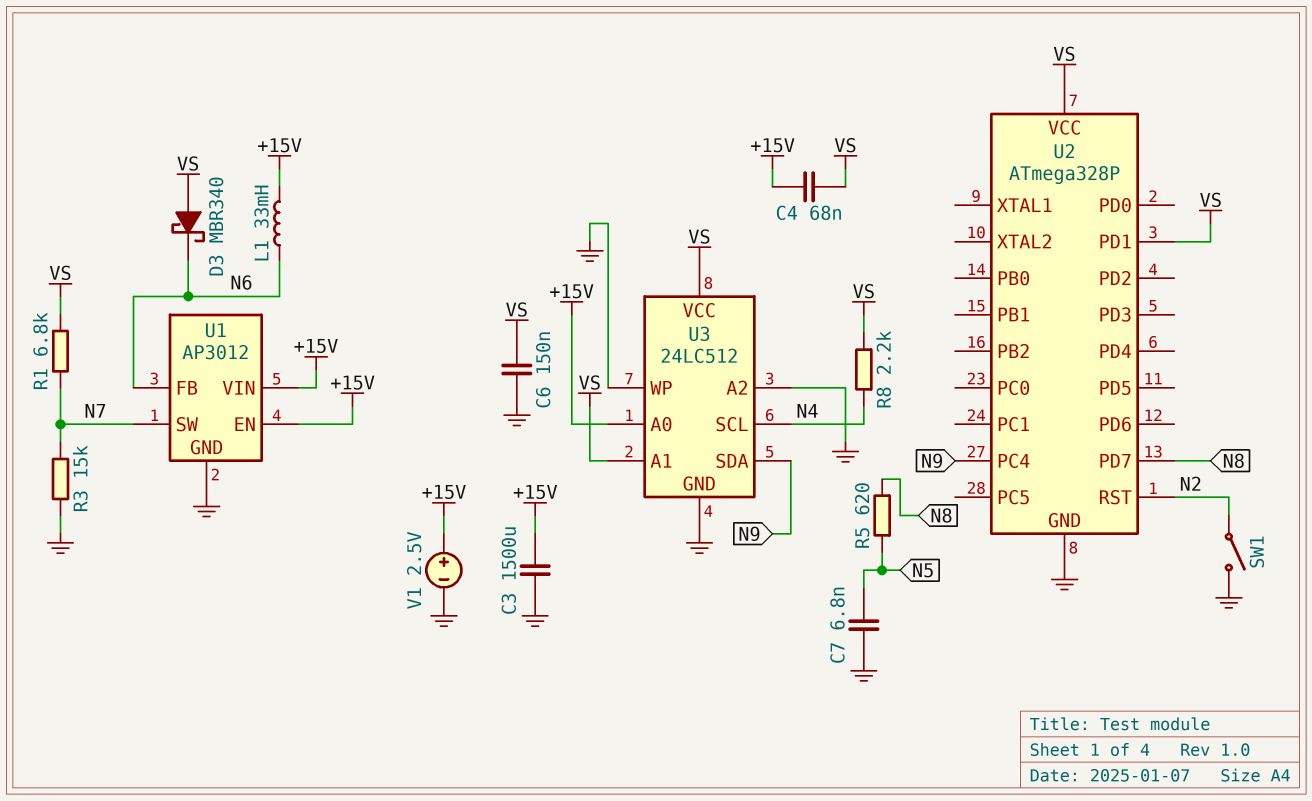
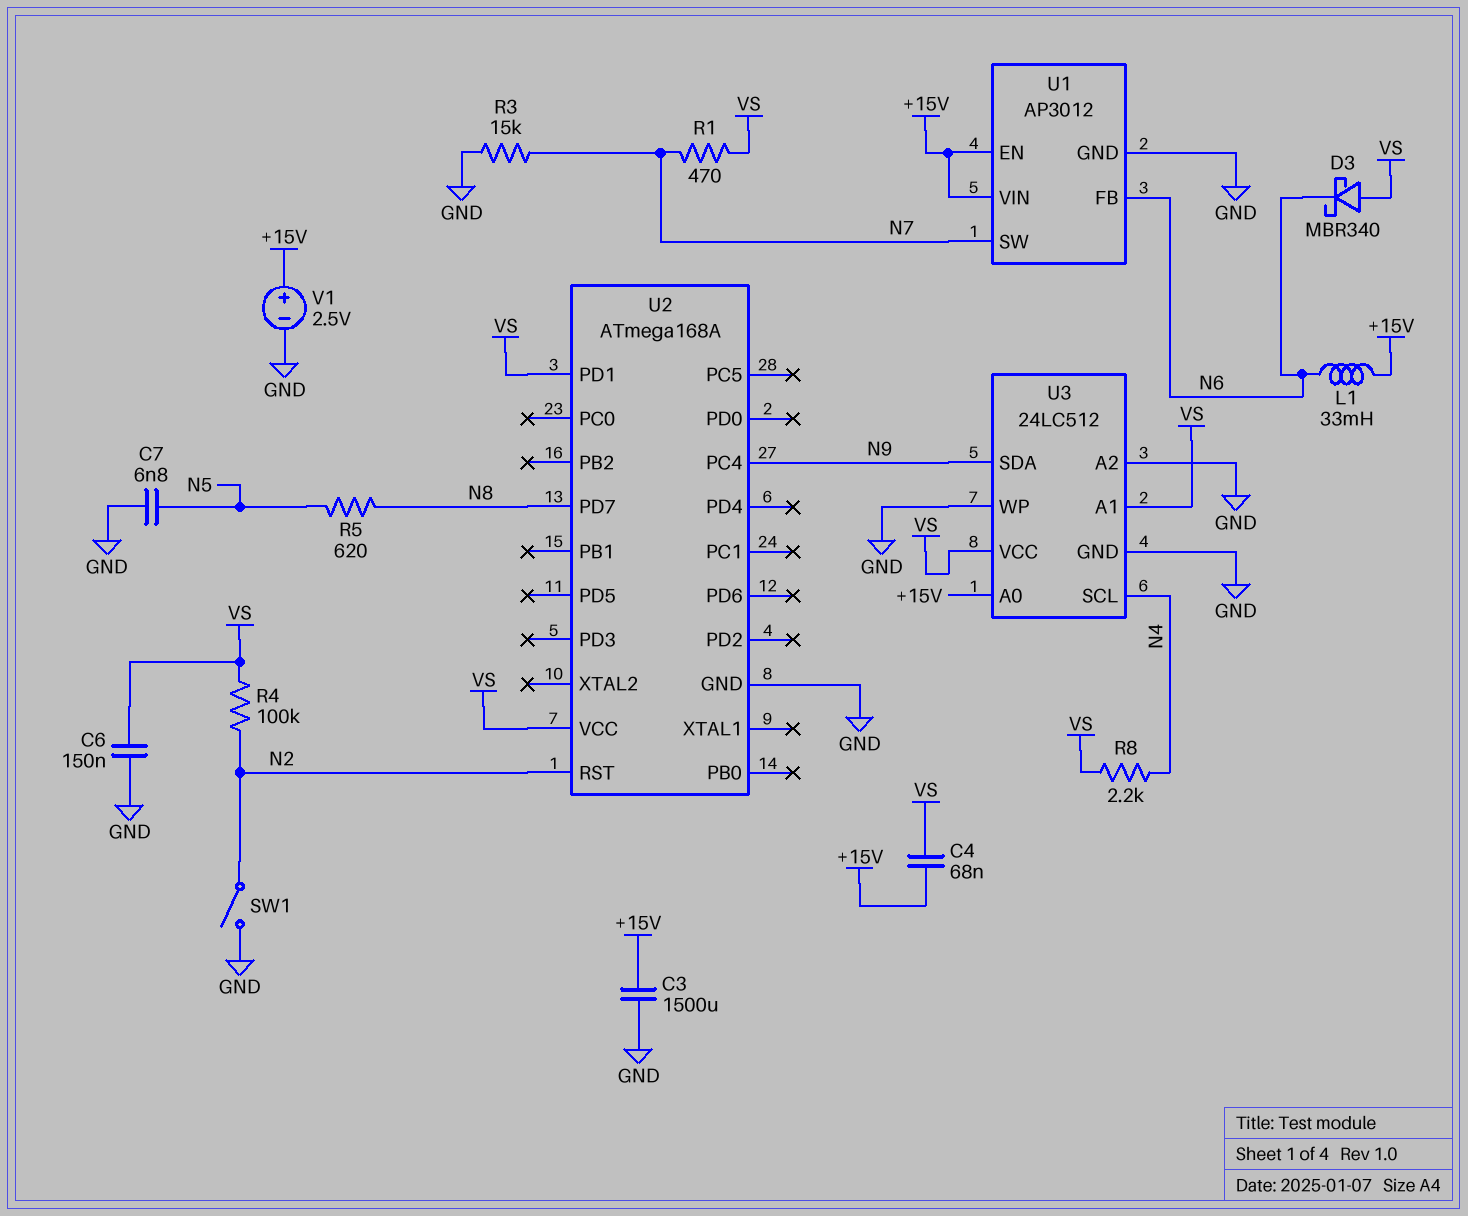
R1: 6.8k (N7, VS) -> 470 (N7, VS)
R4: none -> 100k (N2, VS)
U2: ATmega328P -> ATmega168A

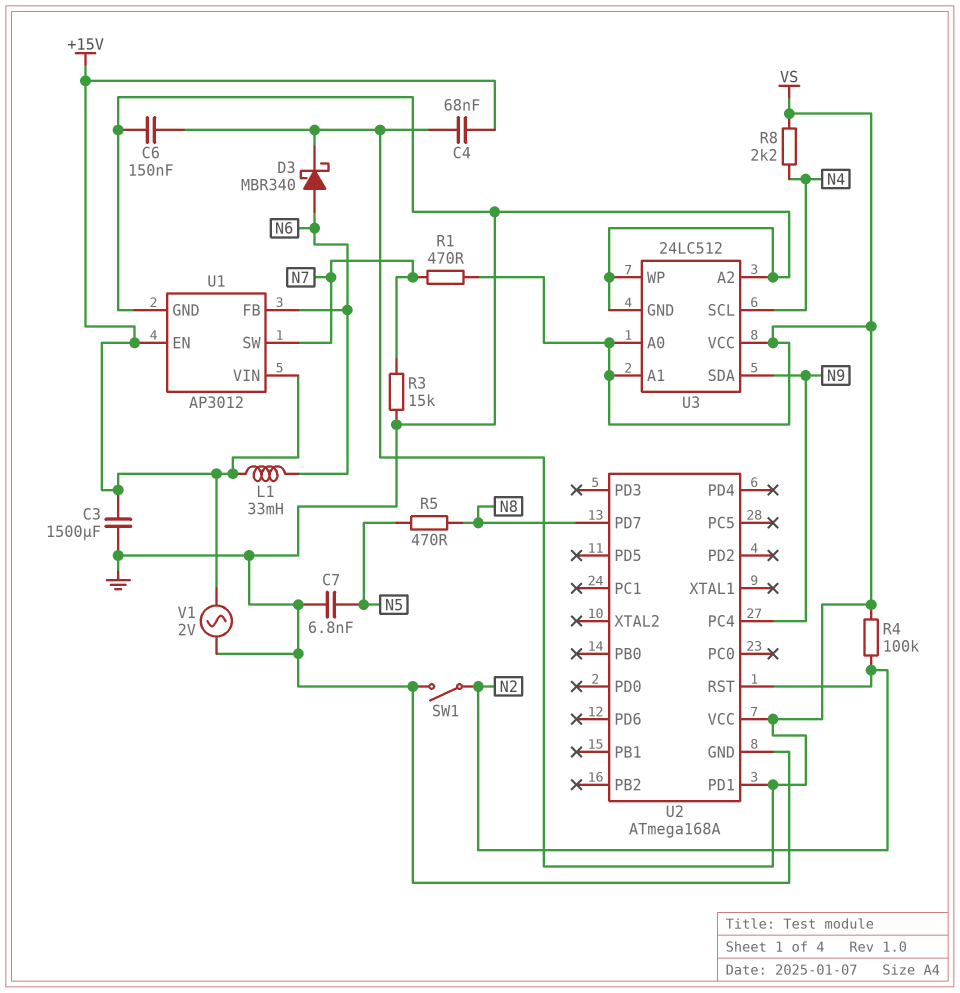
D3: schottky MBR340 (A VS, K N6) -> schottky MBR340 (A N6, K VS)
R5: 620 (N5, N8) -> 470 (N5, N8)
U3 pin A0: +15V -> VS
V1: 2.5V (plus +15V, minus GND) -> AC 2V (+15V, GND)

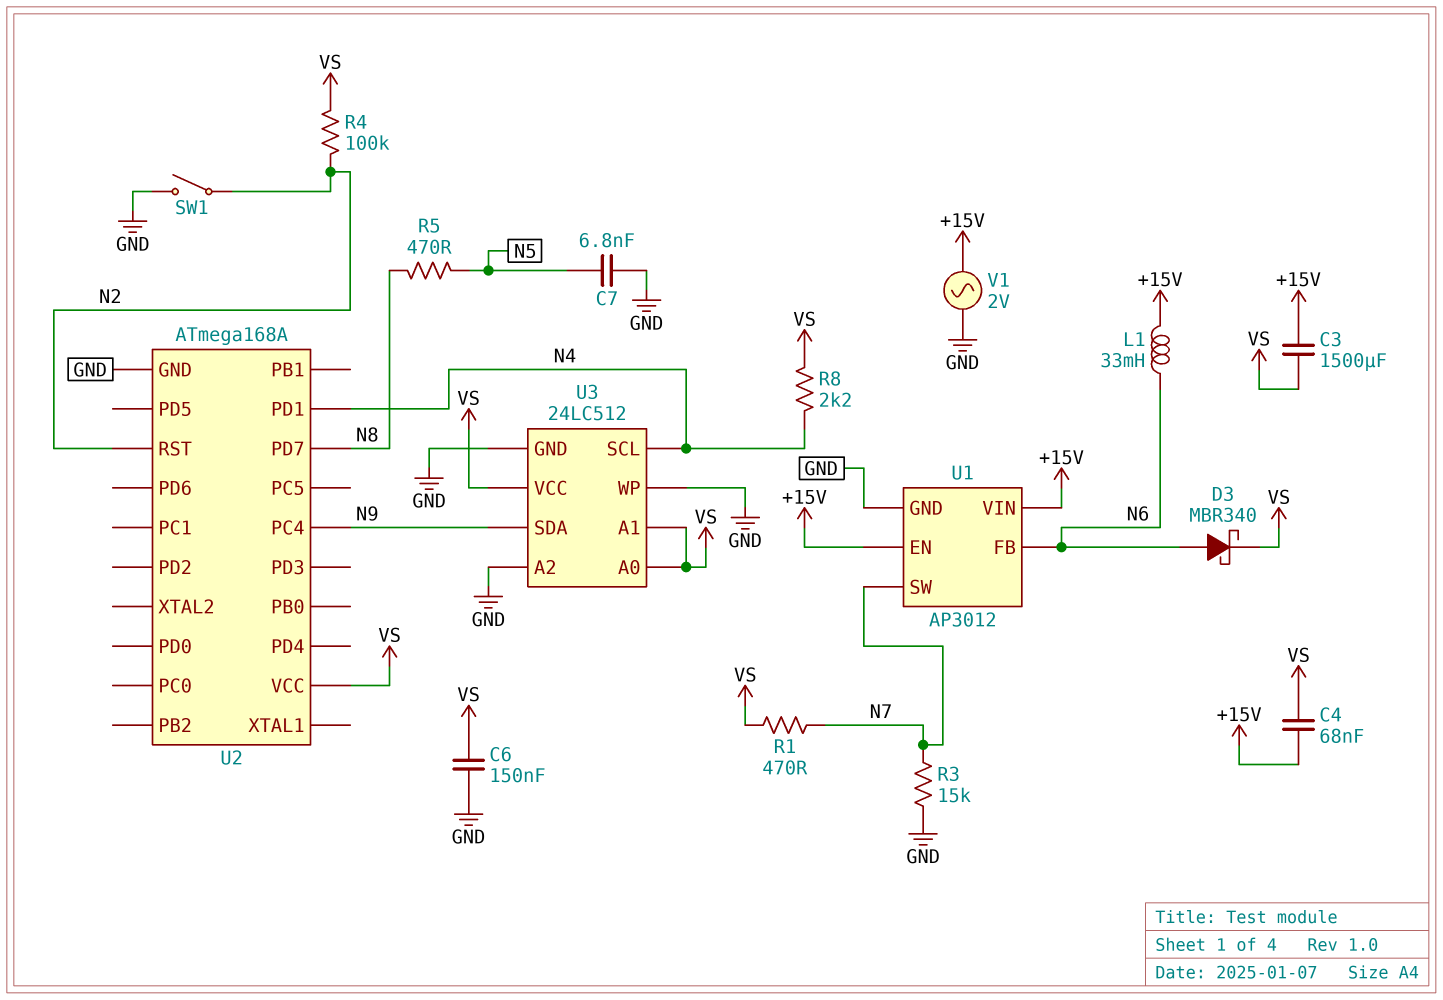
C3: 1500uF (+15V, GND) -> 1500uF (+15V, VS)
U2 pin PD1: VS -> N4

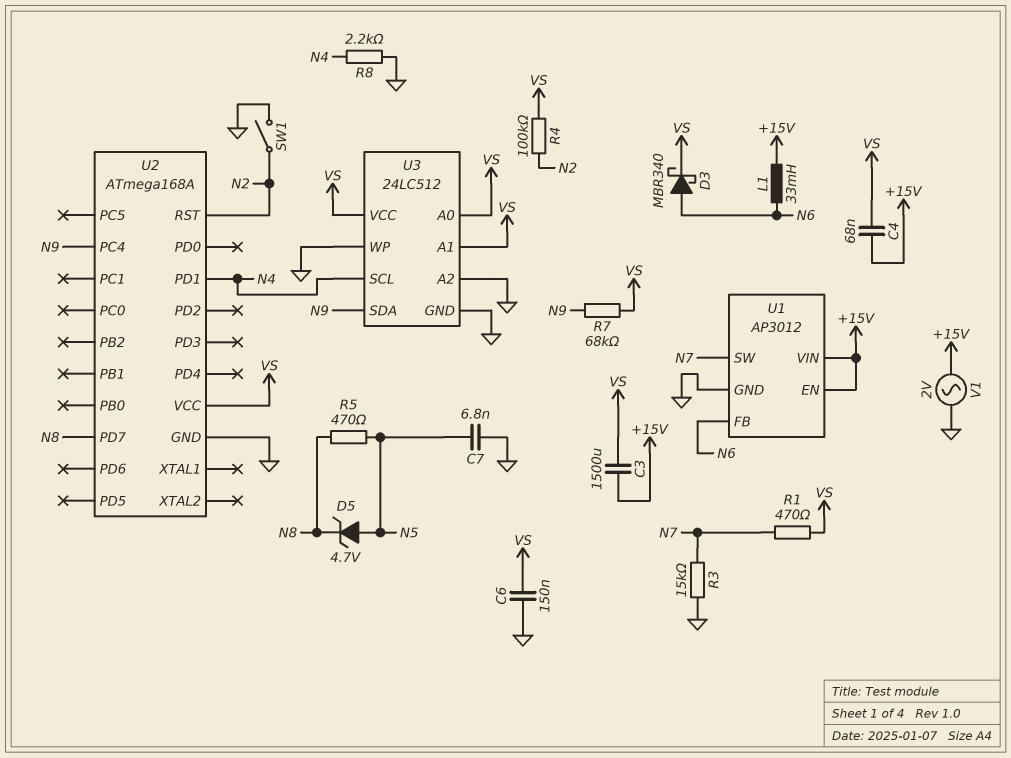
D5: none -> zener 4.7V (A N5, K N8)
R7: none -> 68k (N9, VS)
R8: 2.2k (N4, VS) -> 2.2k (GND, N4)

